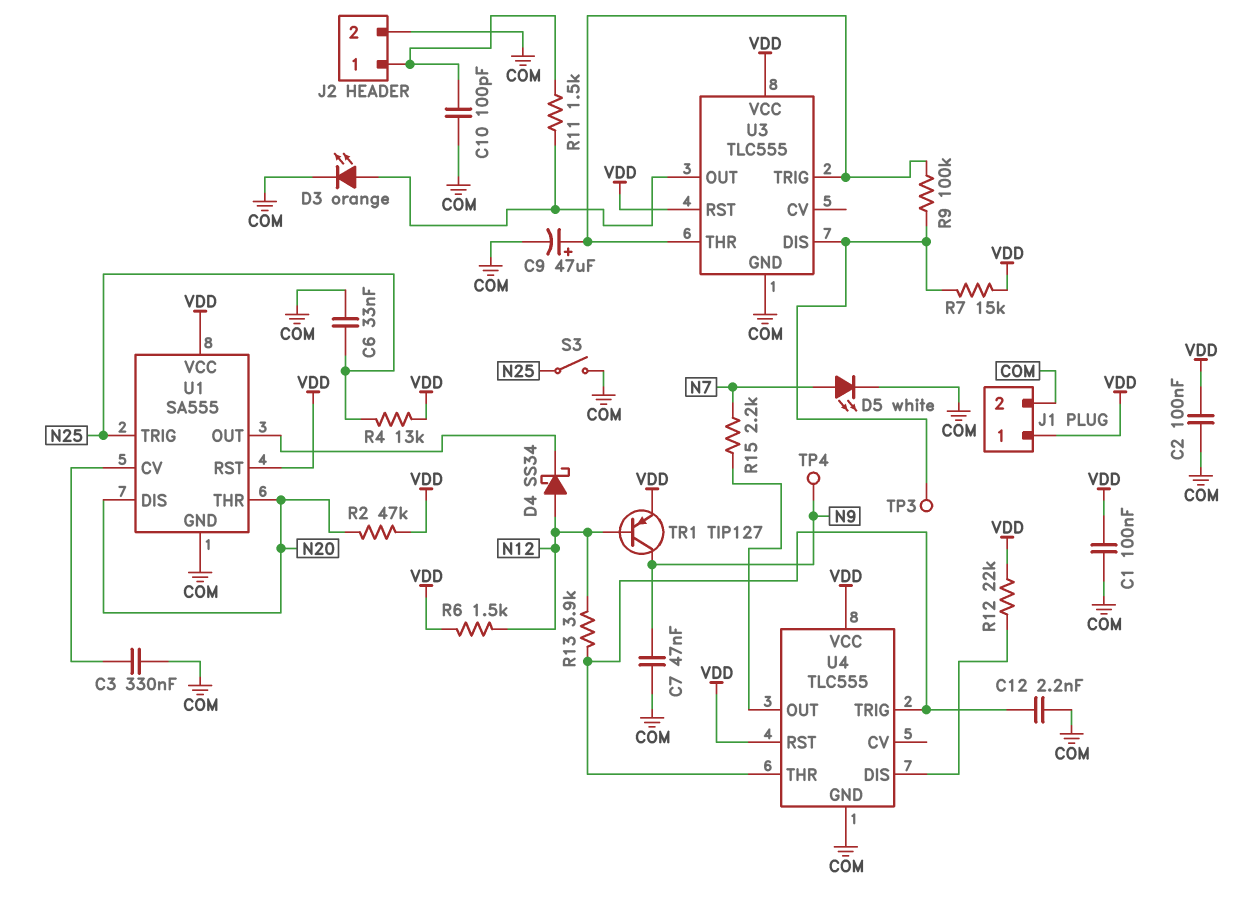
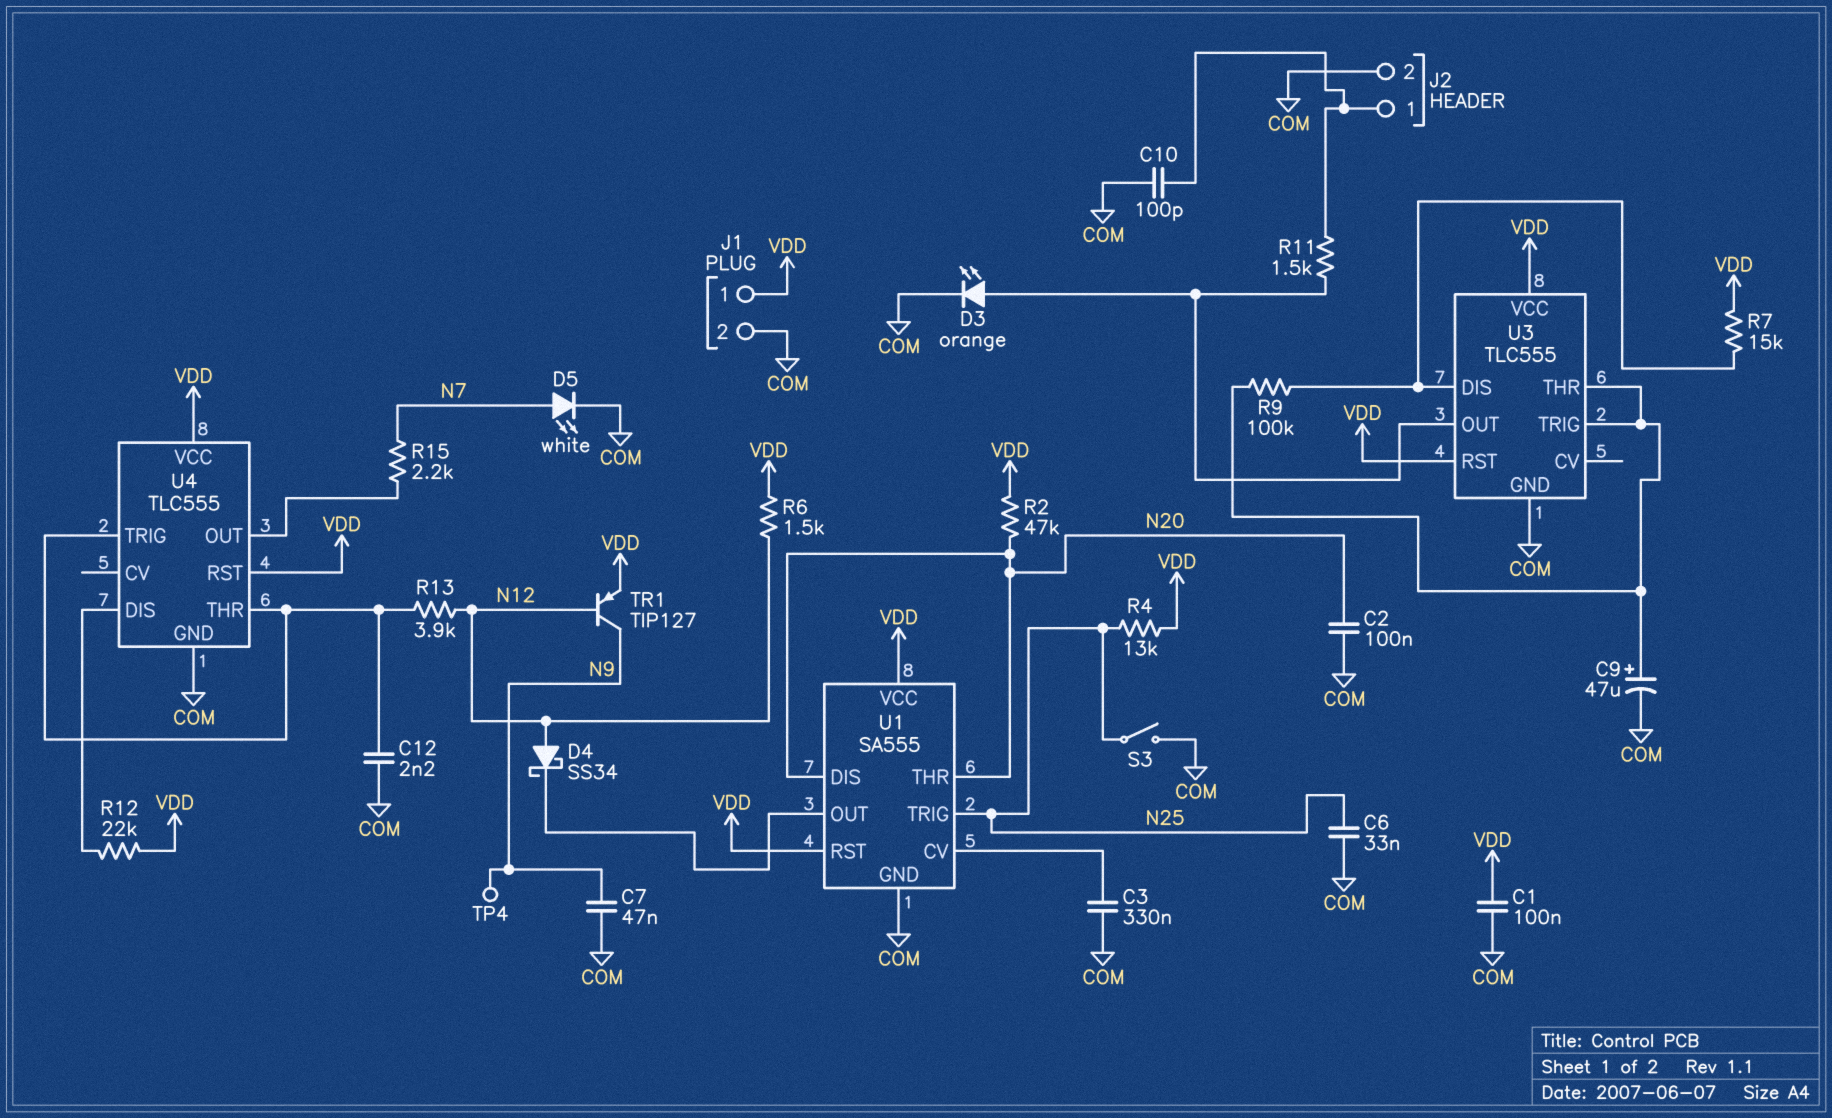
C2: 100nF (COM, VDD) -> 100nF (COM, N20)
TP3: test point (U3/DIS) -> none

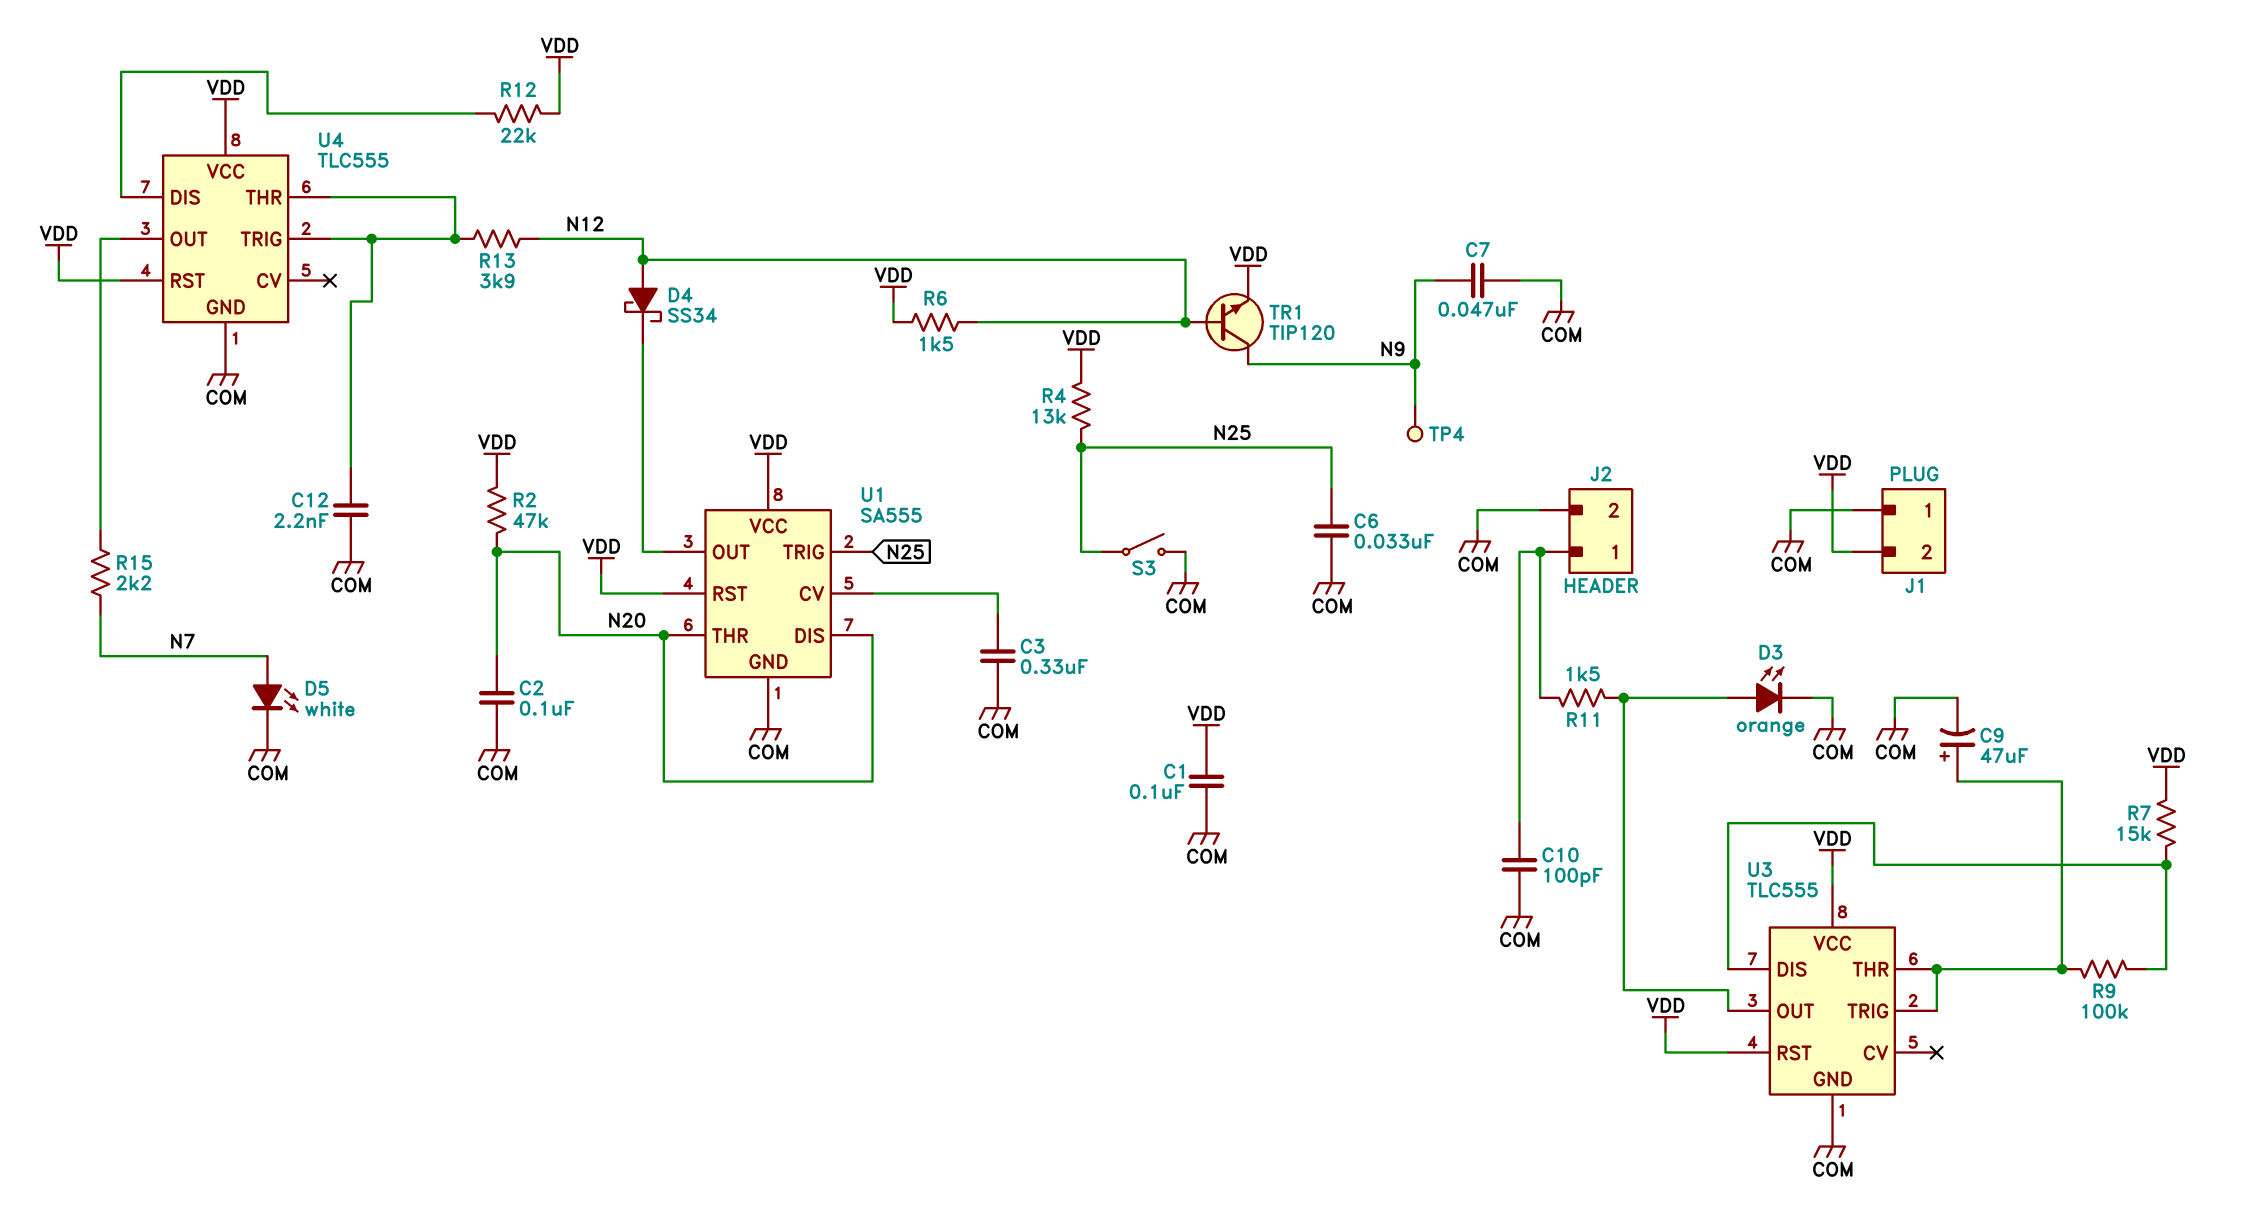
J1 pin 1: VDD -> COM
J1 pin 2: COM -> VDD
TR1: PNP TIP127 (B N12, C N9, E VDD) -> NPN TIP120 (B N12, C N9, E VDD)

